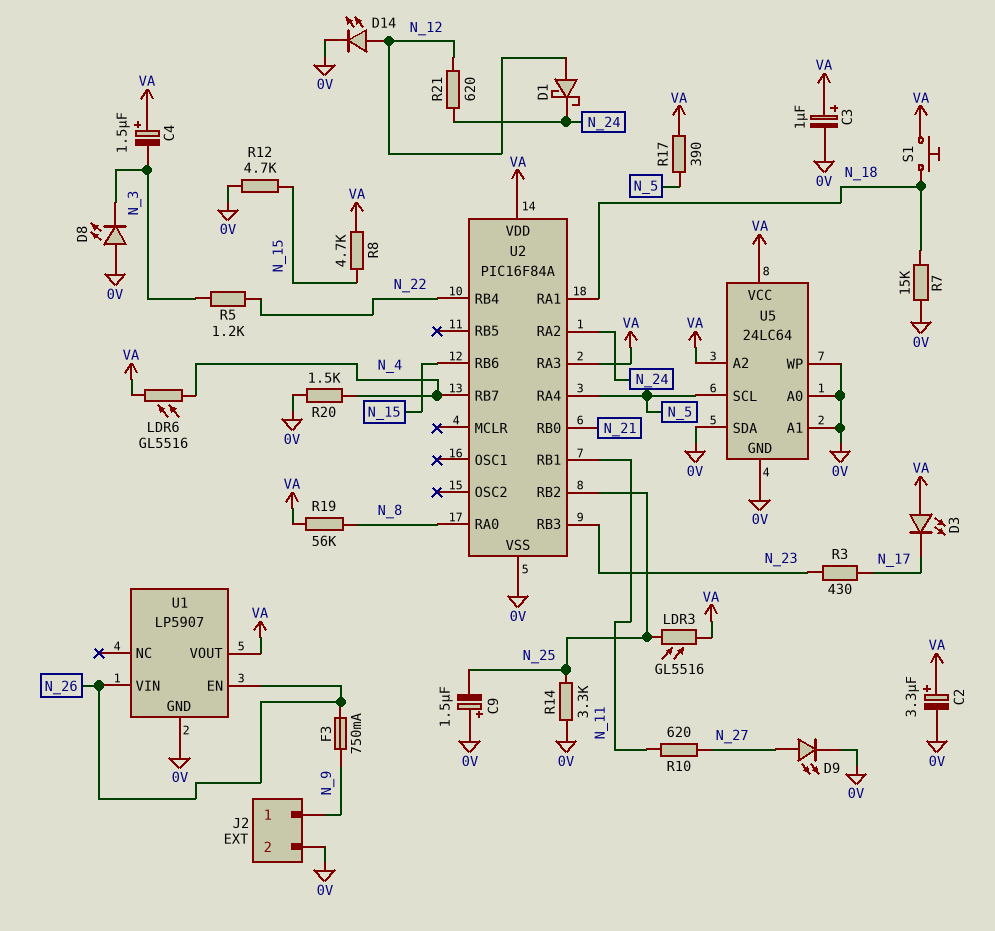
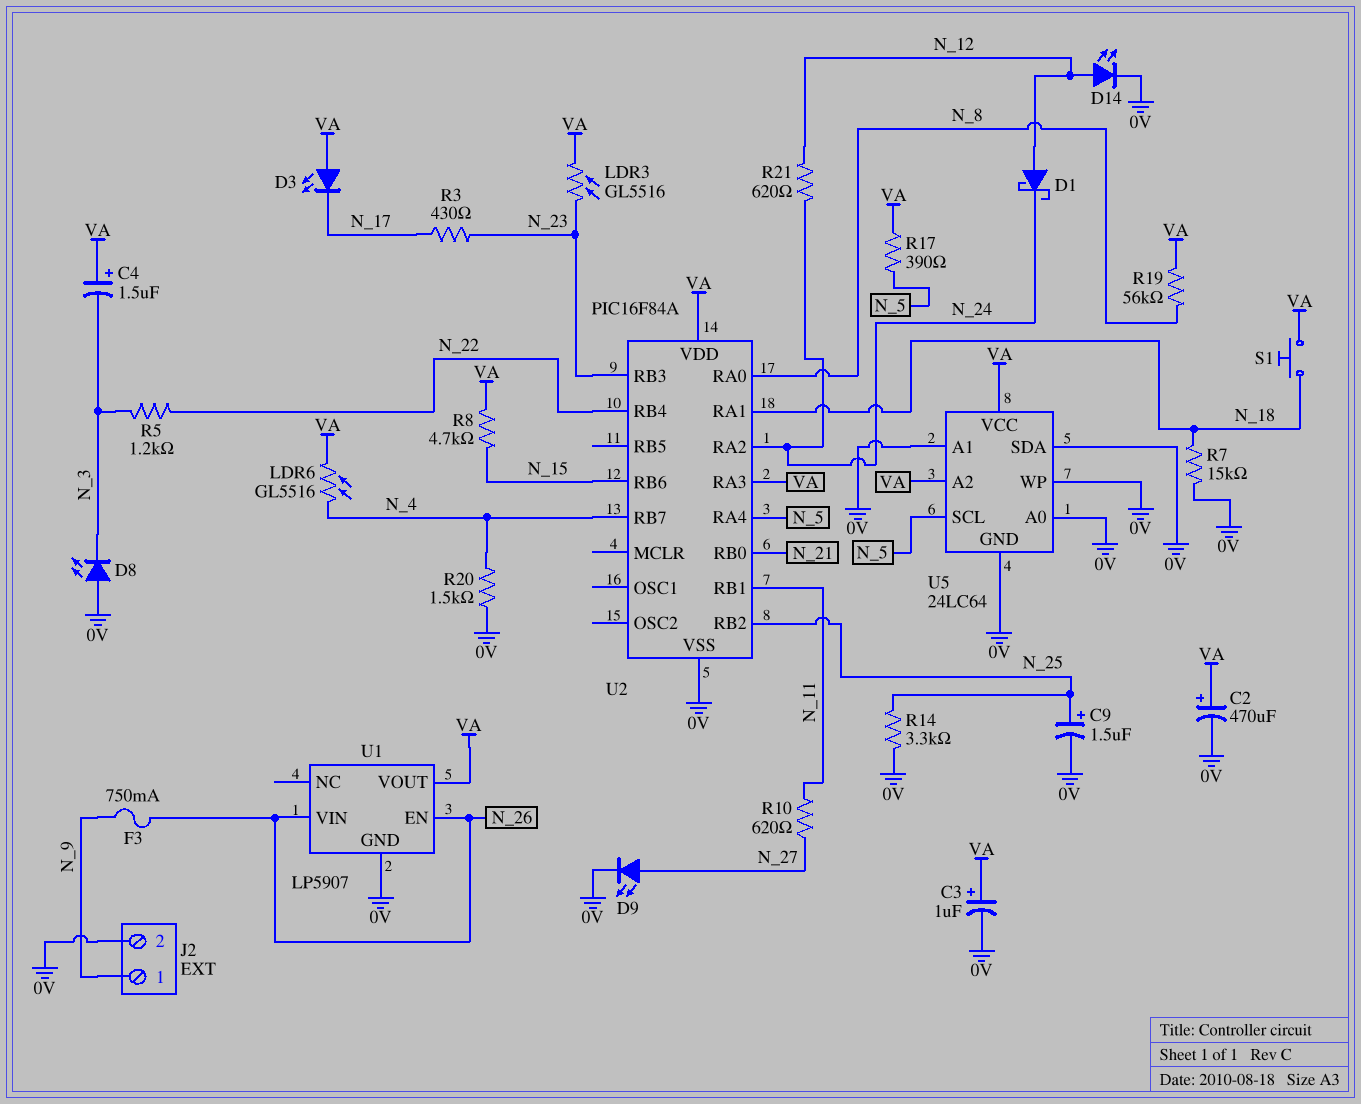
C2: 3.3uF (plus VA, minus 0V) -> 470uF (plus VA, minus 0V)
C9: 1.5uF (plus 0V, minus N_25) -> 1.5uF (plus N_25, minus 0V)
LDR3: GL5516 (N_25, VA) -> GL5516 (N_23, VA)
R12: 4.7k (0V, N_15) -> none

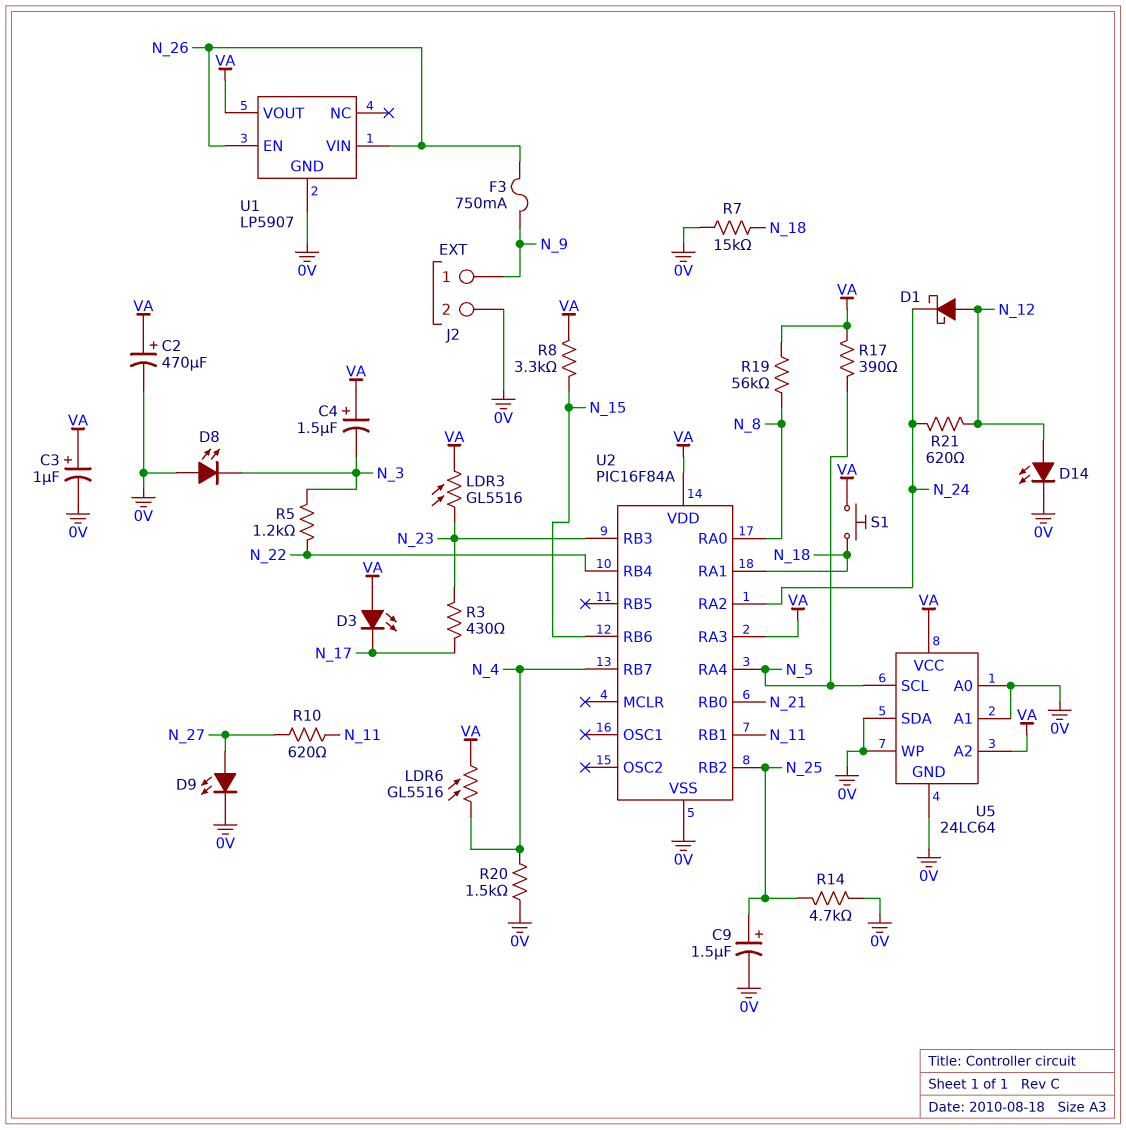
R8: 4.7k (N_15, VA) -> 3.3k (N_15, VA)
R14: 3.3k (0V, N_25) -> 4.7k (0V, N_25)

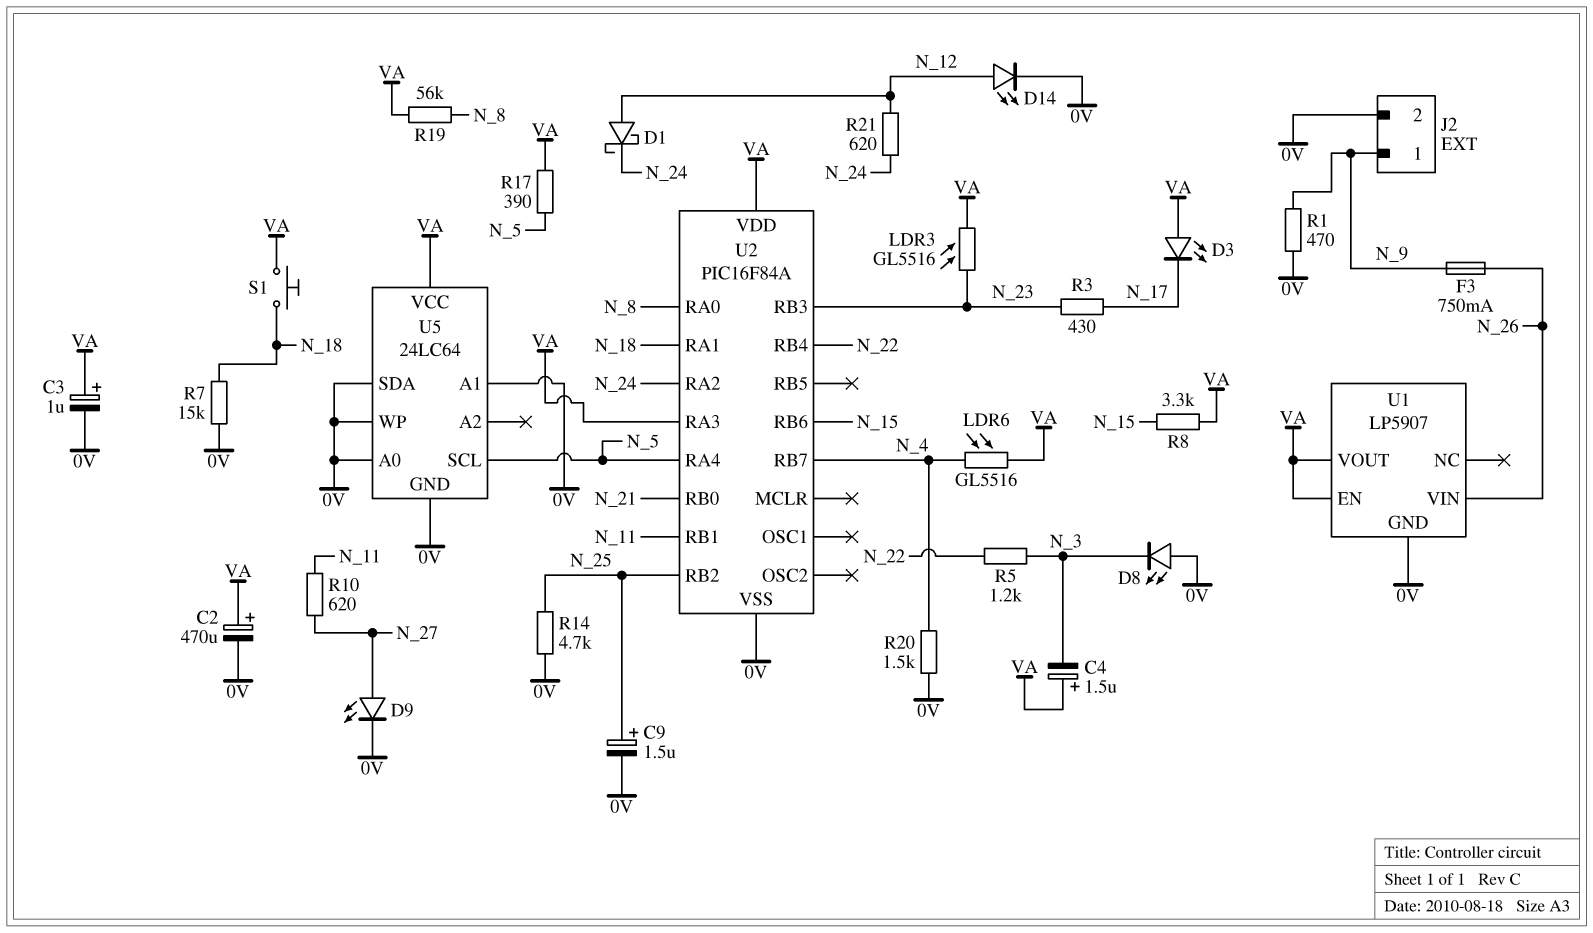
R1: none -> 470 (0V, N_9)
U1 pin EN: N_26 -> VA
U5 pin A2: VA -> none

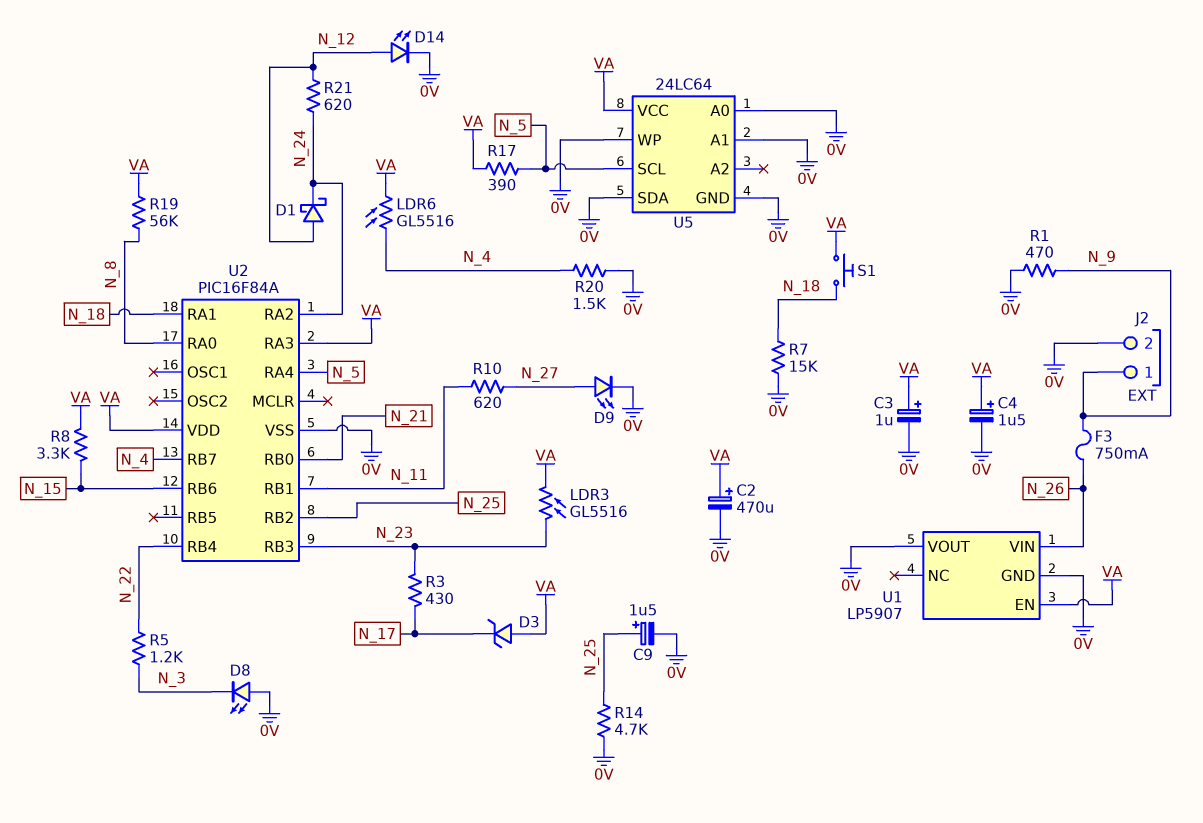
C4: 1.5uF (plus VA, minus N_3) -> 1.5uF (plus VA, minus 0V)
D3: LED (A VA, K N_17) -> zener (A VA, K N_17)
U1 pin VOUT: VA -> 0V

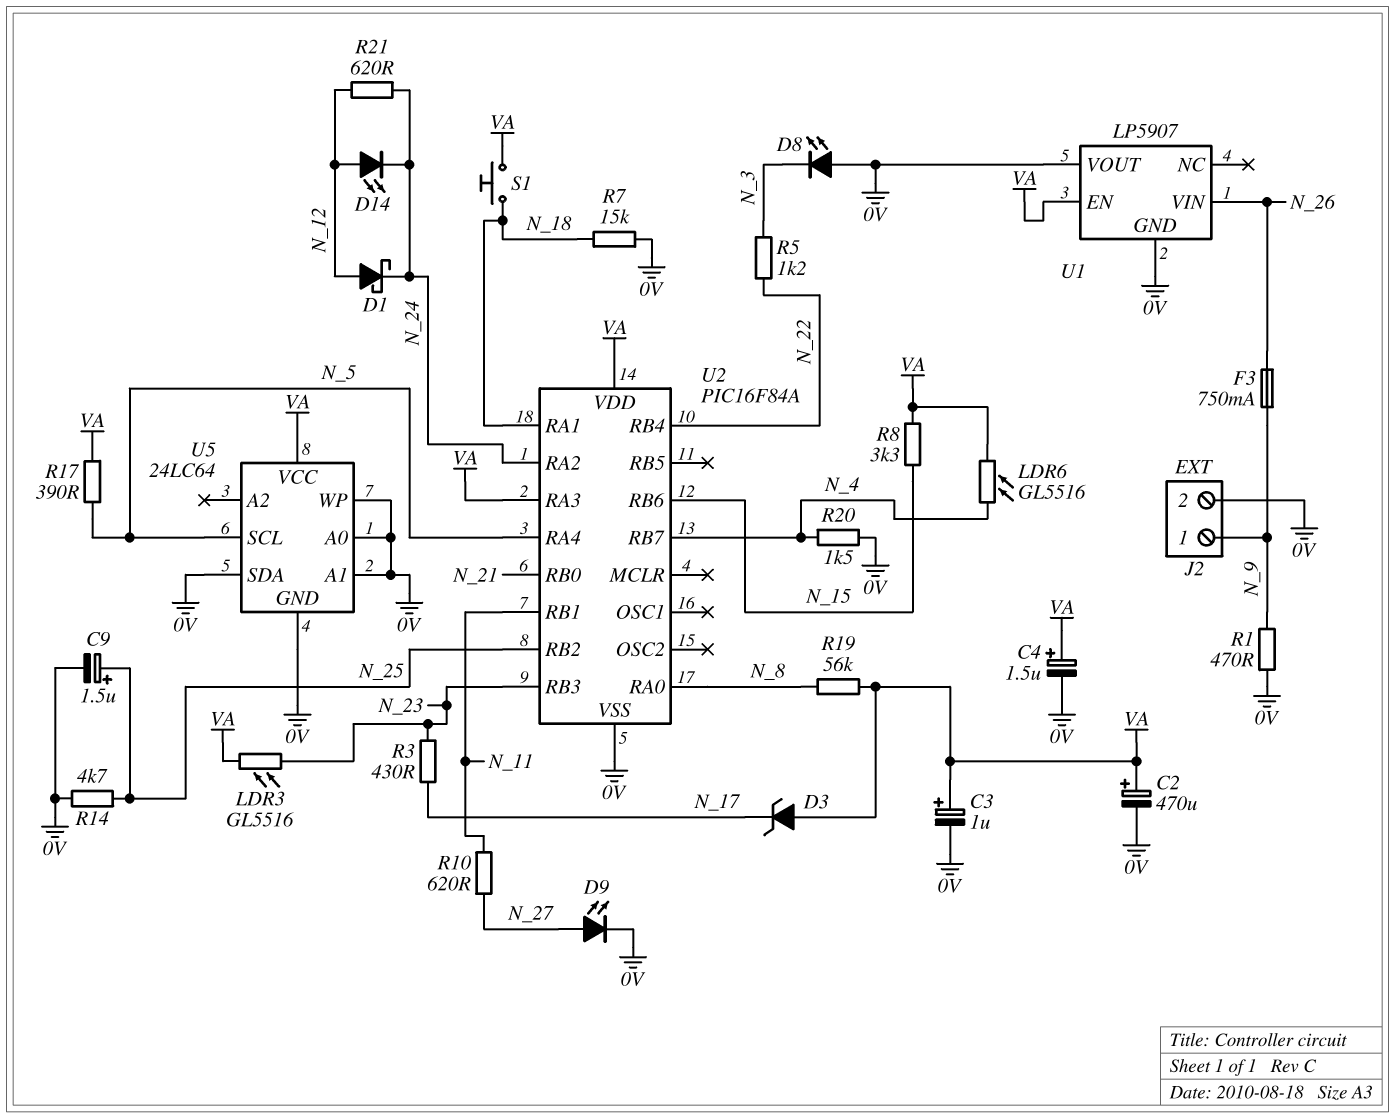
D14: LED (A N_12, K 0V) -> LED (A N_12, K N_24)

